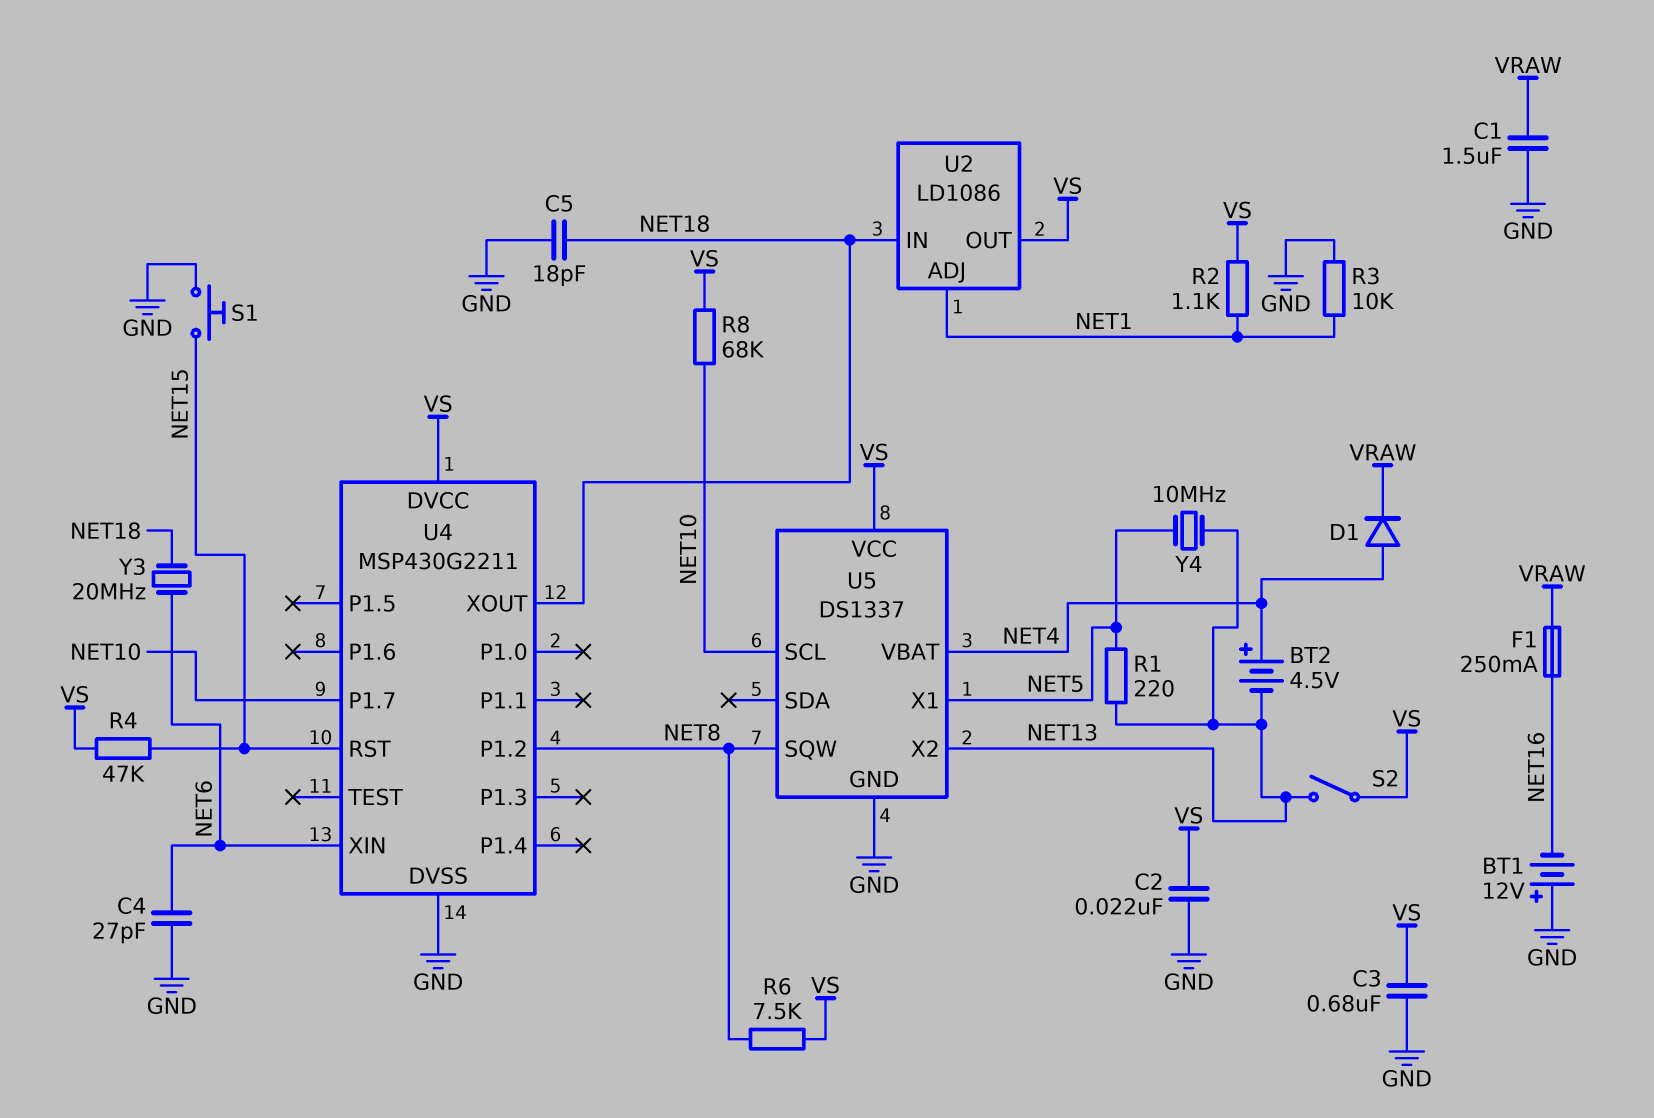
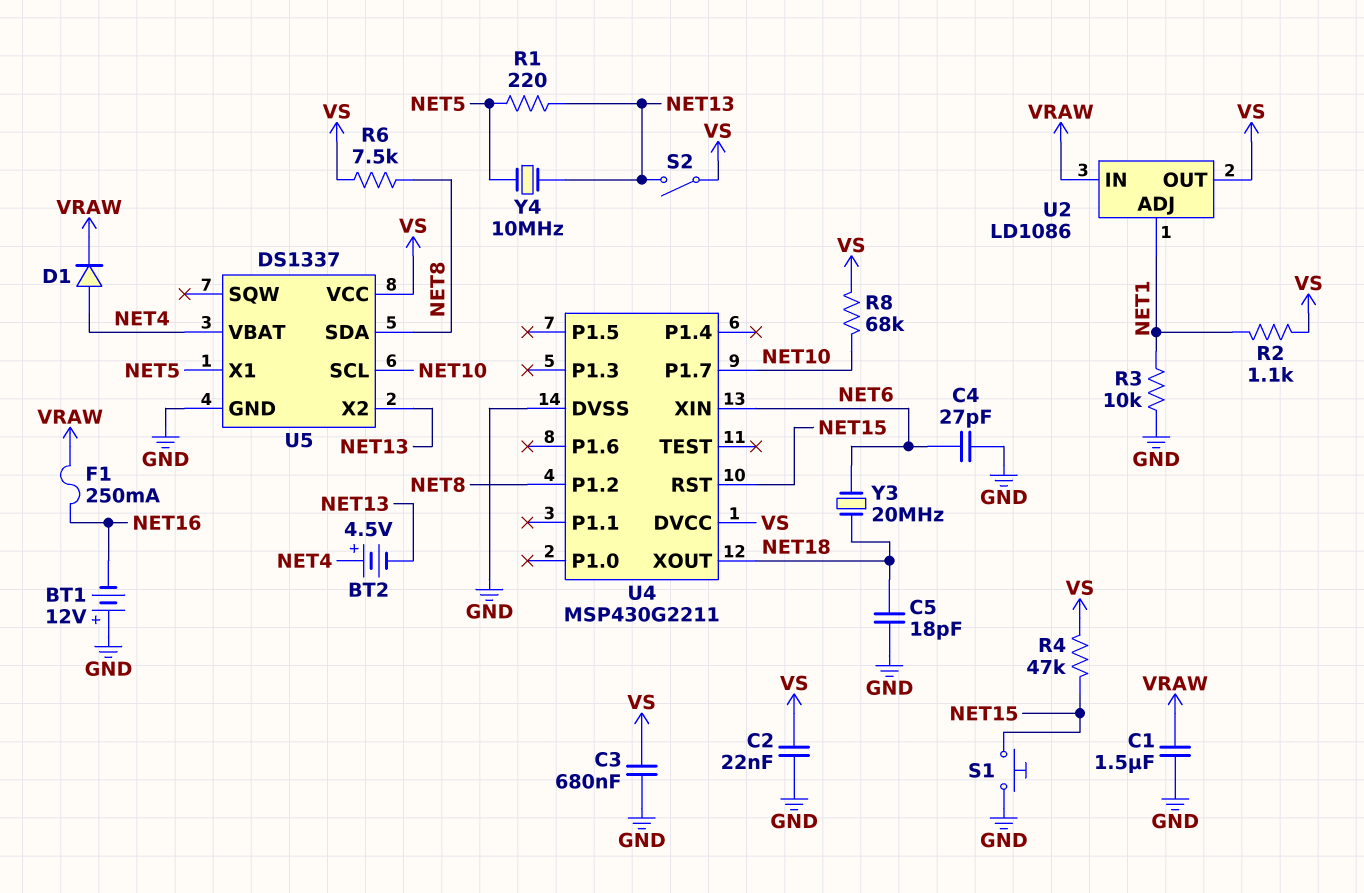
U2 pin IN: NET18 -> VRAW
U5 pin SDA: none -> NET8
U5 pin SQW: NET8 -> none

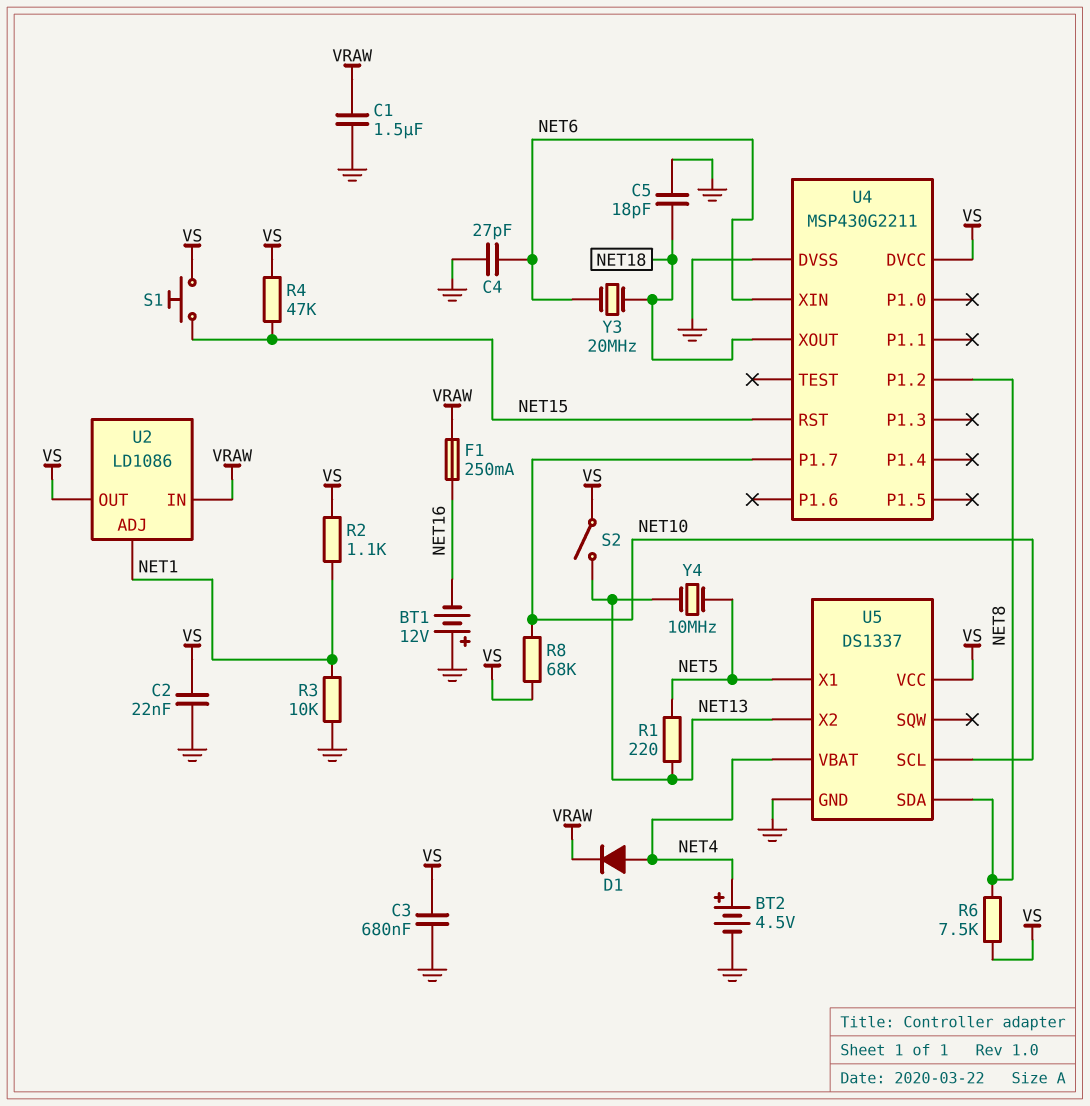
BT2: 4.5V (plus NET4, minus NET13) -> 4.5V (plus NET4, minus GND)
S1: button (GND, NET15) -> button (NET15, VS)

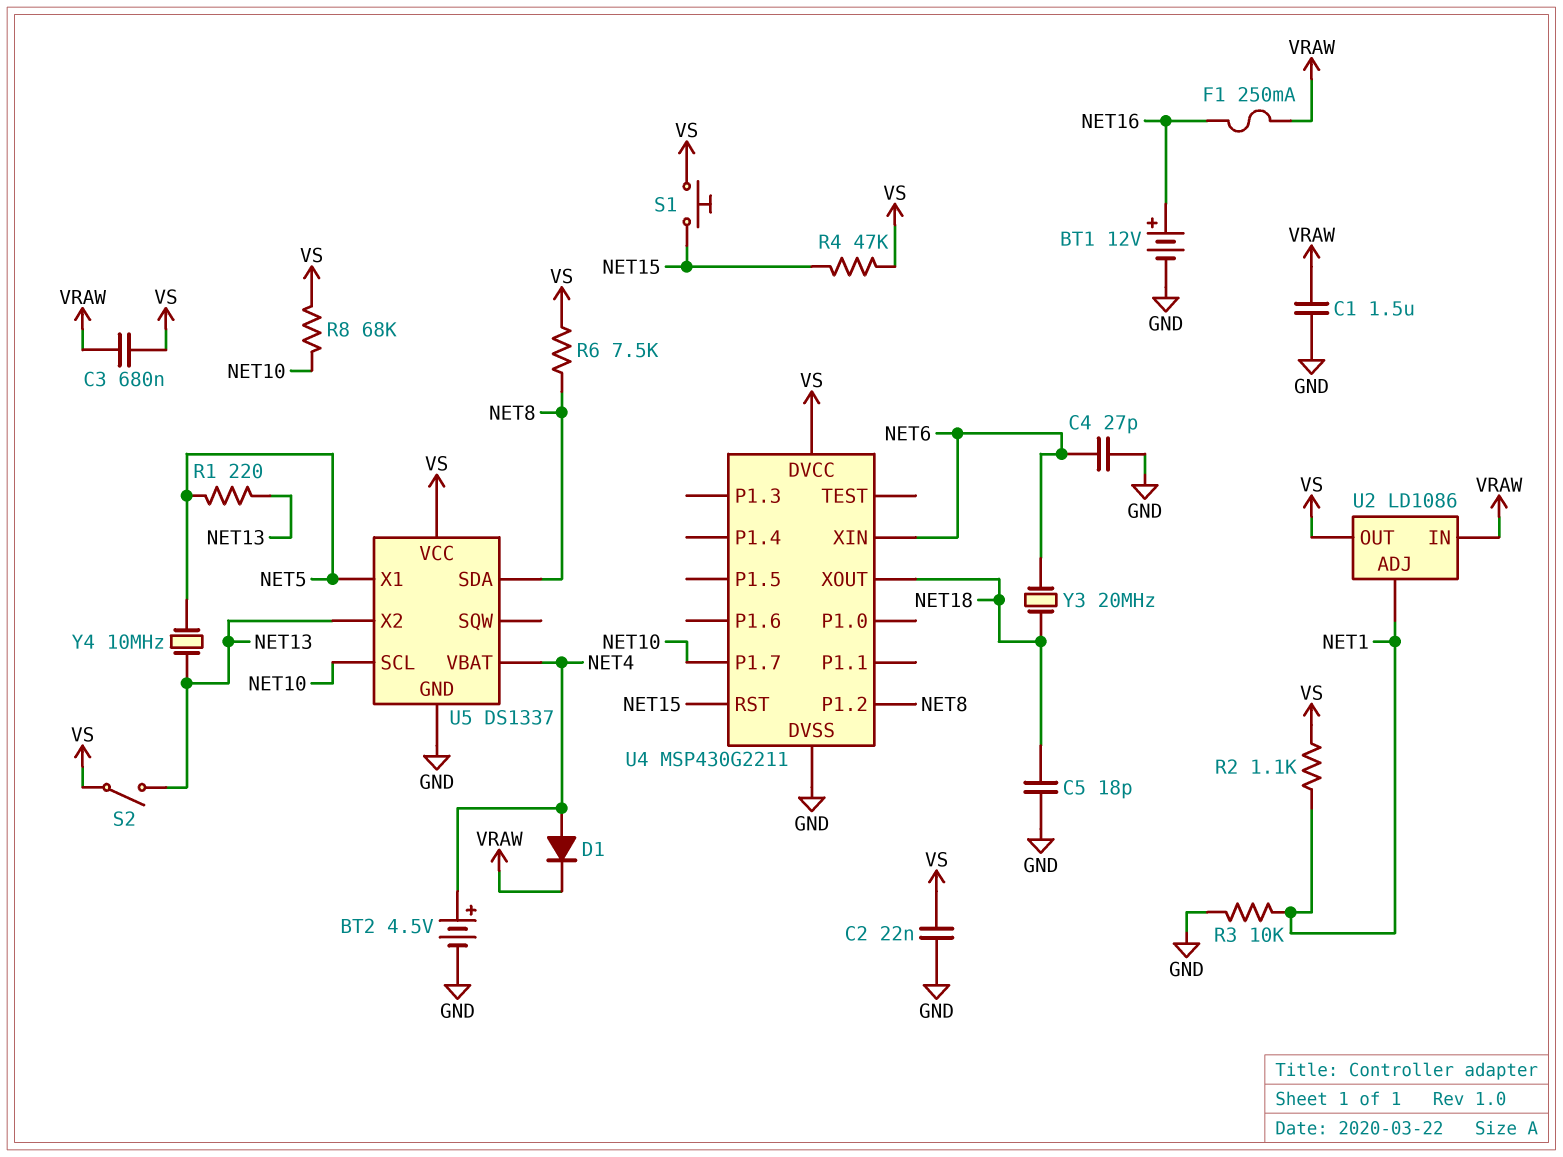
BT1: 12V (plus GND, minus NET16) -> 12V (plus NET16, minus GND)
C3: 680nF (GND, VS) -> 680nF (VRAW, VS)

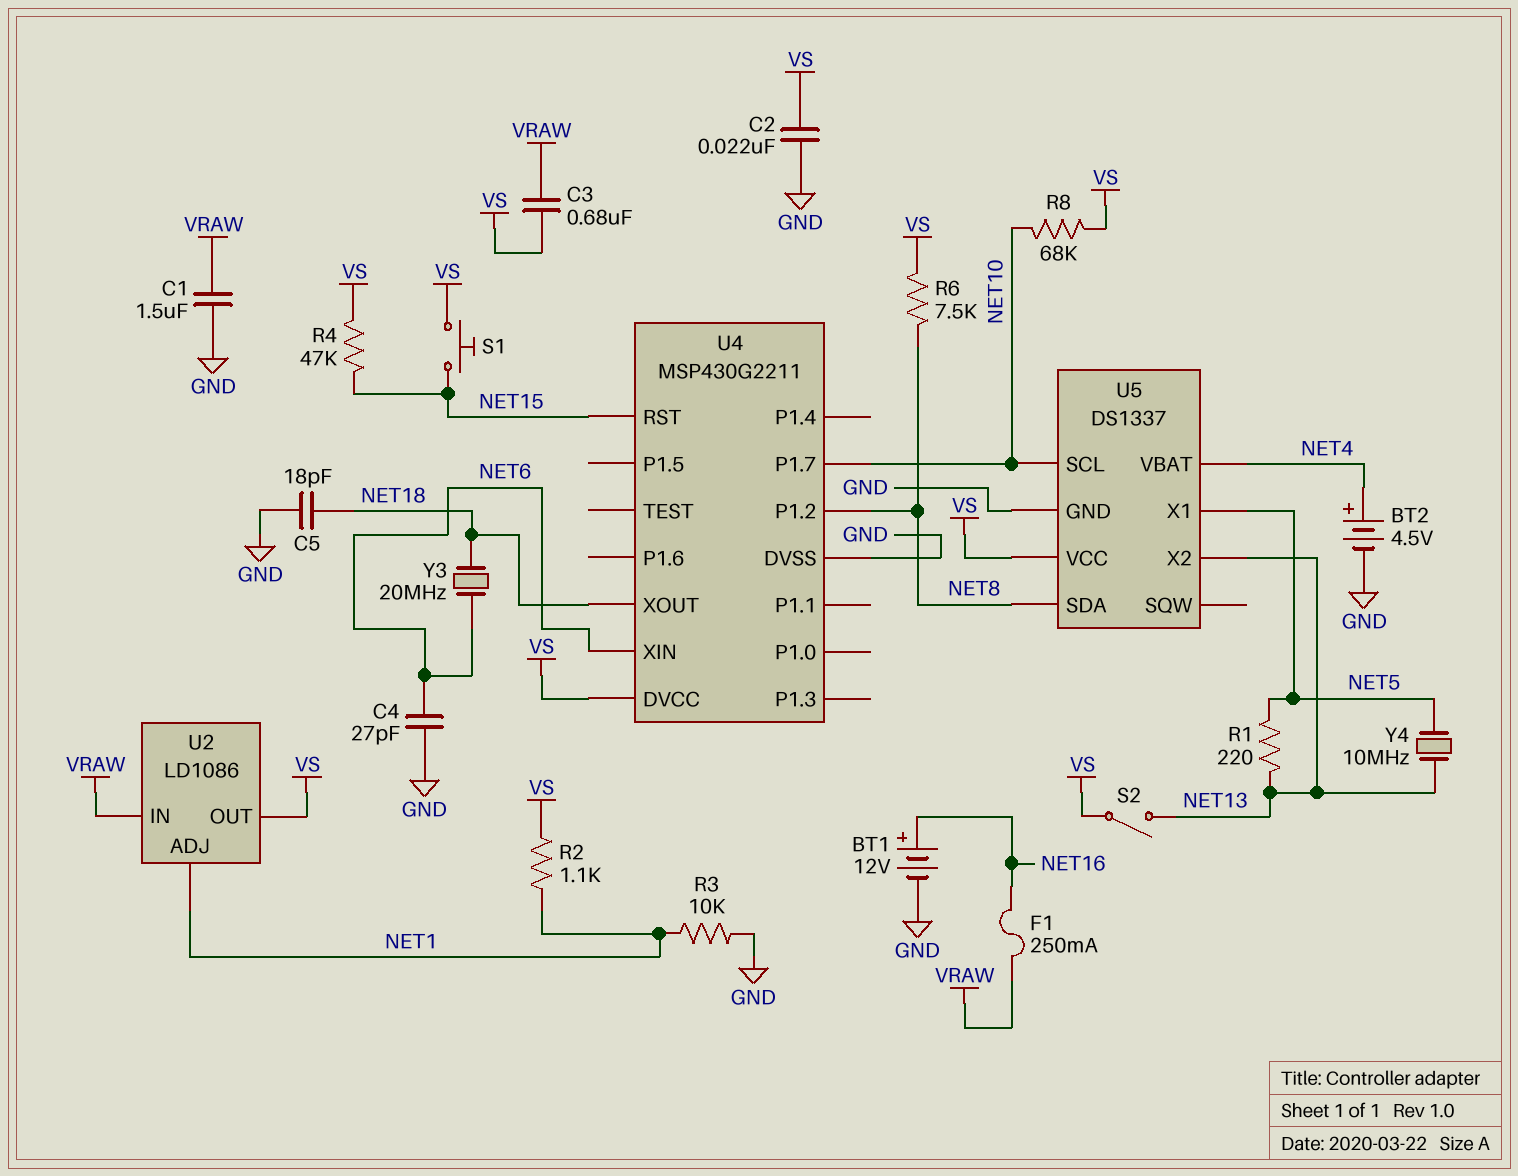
D1: diode (A NET4, K VRAW) -> none

